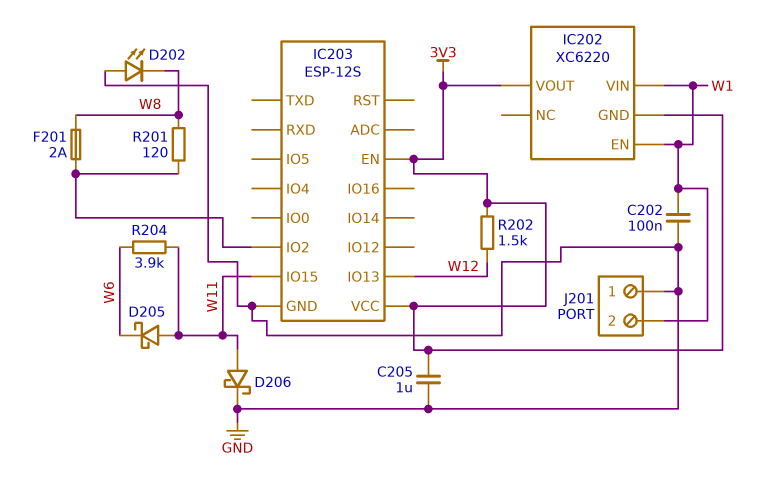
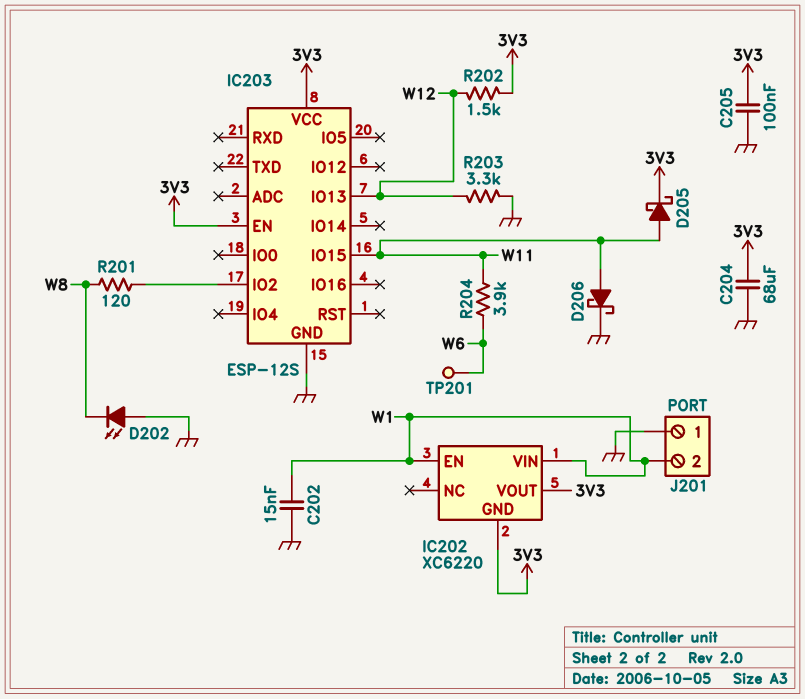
C202: 100nF (GND, W1) -> 15nF (GND, W1)
C204: none -> 68uF (3V3, GND)
C205: 1uF (3V3, GND) -> 100nF (3V3, GND)
D205: schottky (A W11, K W6) -> schottky (A W11, K 3V3)
F201: 2A (IC203/IO2, W8) -> none
R203: none -> 3.3k (GND, W12)
TP201: none -> test point (W6)

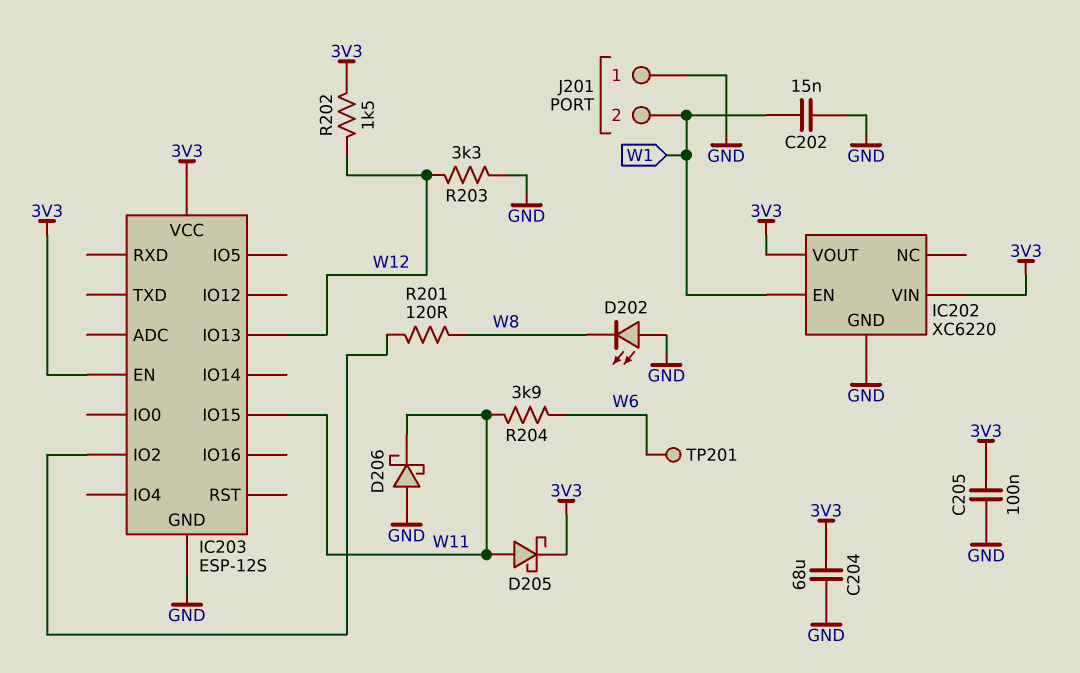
D206: schottky (A W11, K GND) -> schottky (A GND, K W11)
IC202 pin GND: 3V3 -> GND
IC202 pin VIN: W1 -> 3V3

